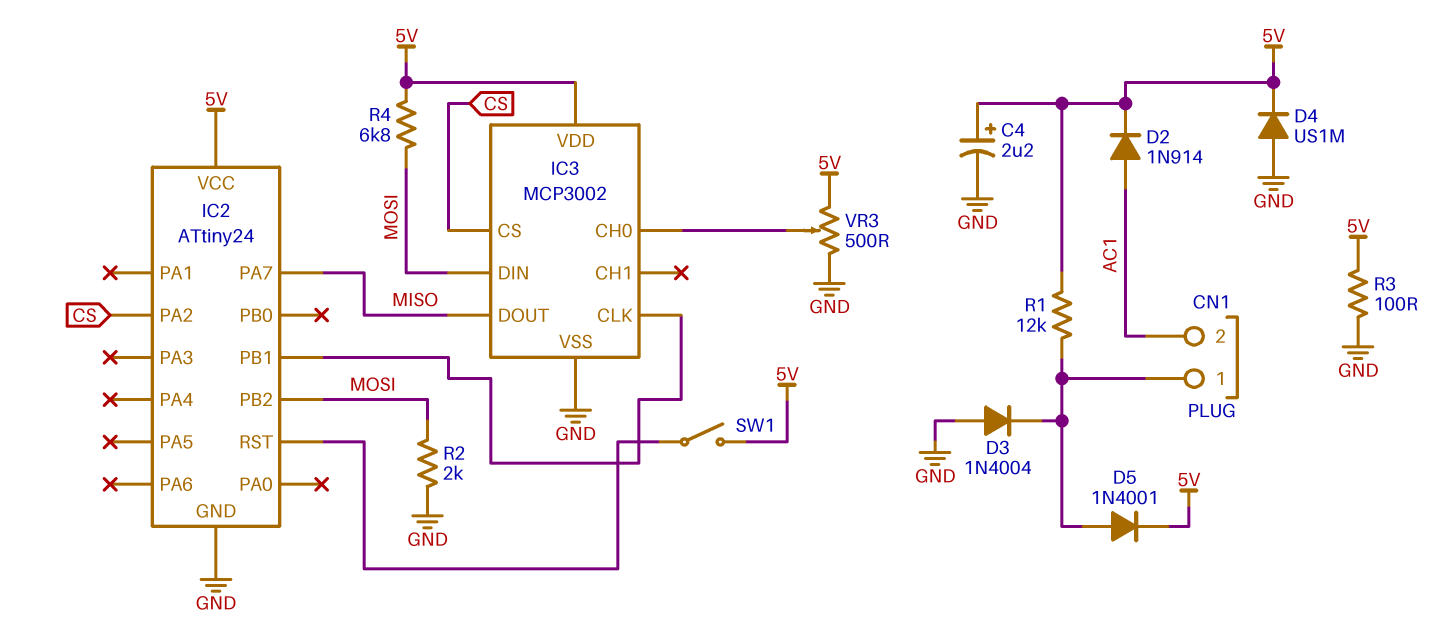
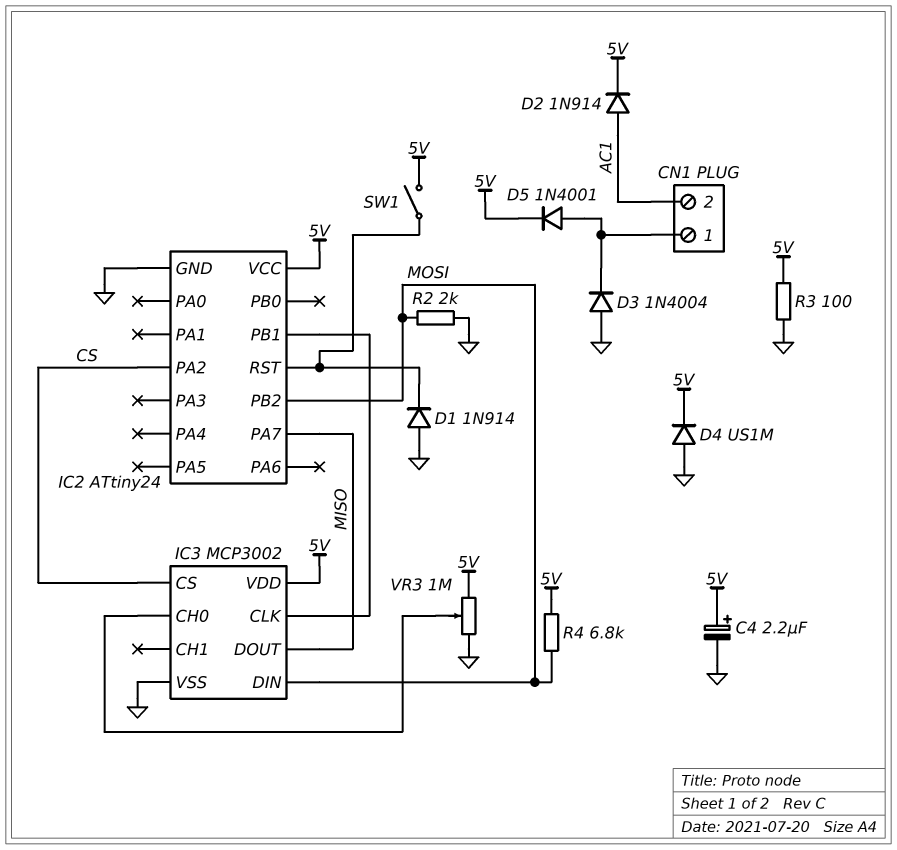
D1: none -> diode 1N914 (A GND, K IC2/RST)
R1: 12k (5V, CN1/1) -> none
VR3: 500 (5V, GND, wiper IC3/CH0) -> 1M (5V, GND, wiper IC3/CH0)

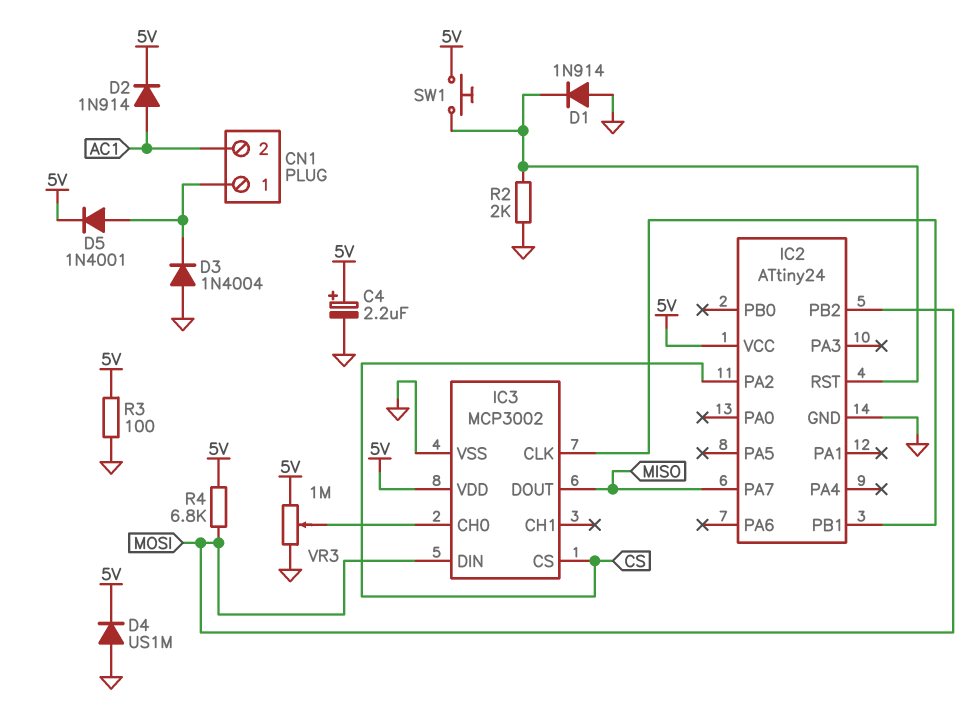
R2: 2k (GND, MOSI) -> 2k (GND, IC2/RST)
SW1: switch (5V, IC2/RST) -> button (5V, IC2/RST)

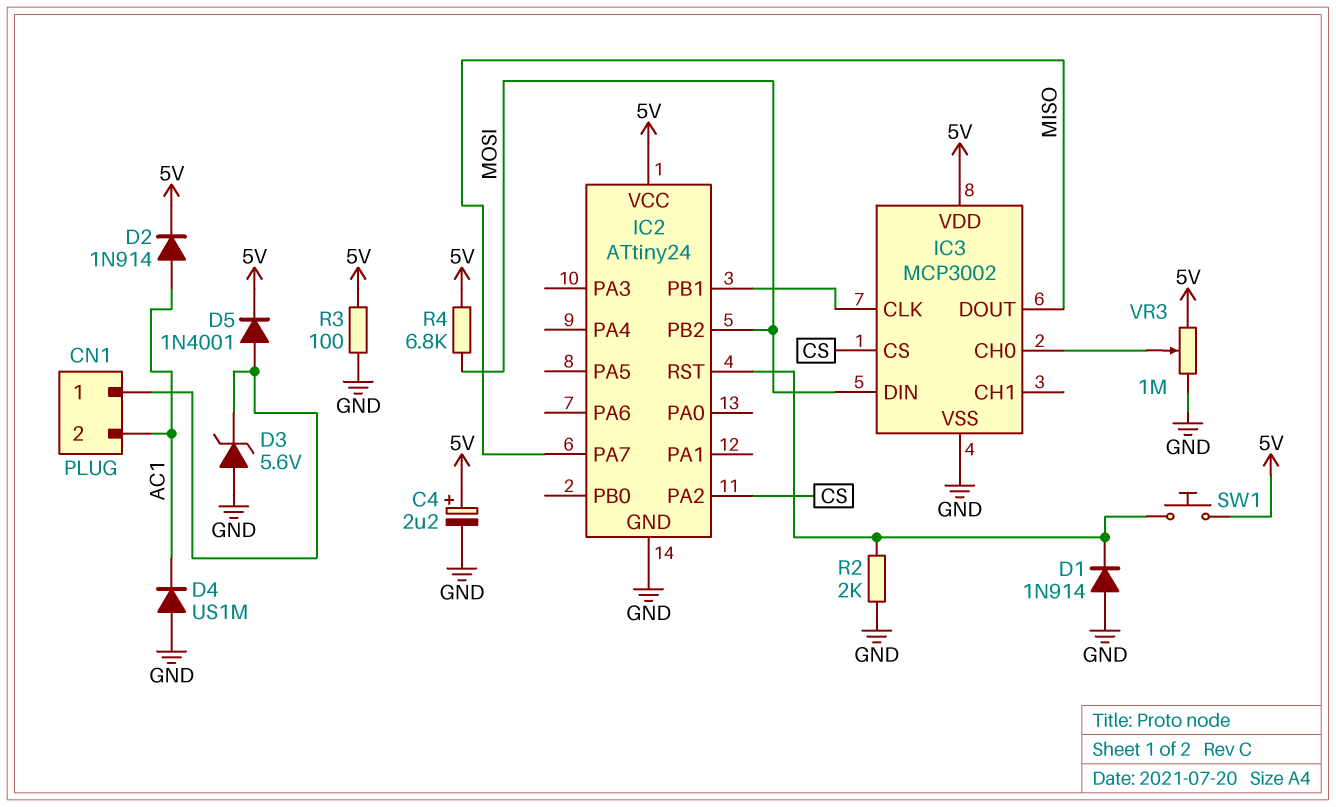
D3: diode 1N4004 (A GND, K CN1/1) -> zener 5.6V (A GND, K CN1/1)
D4: diode US1M (A GND, K 5V) -> diode US1M (A GND, K AC1)

